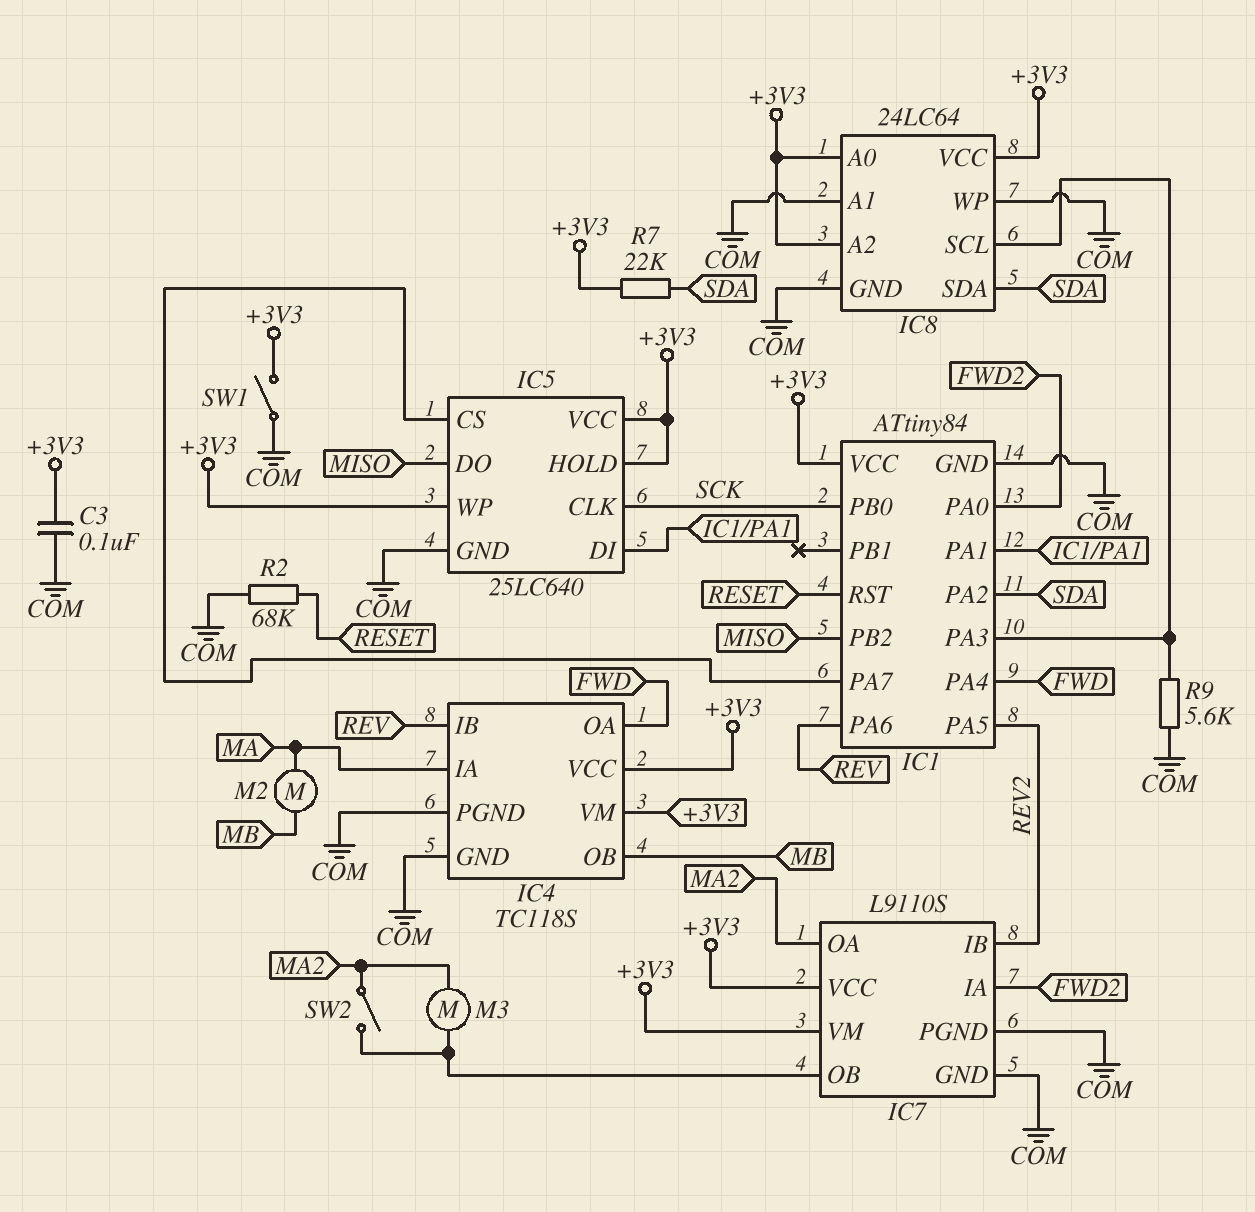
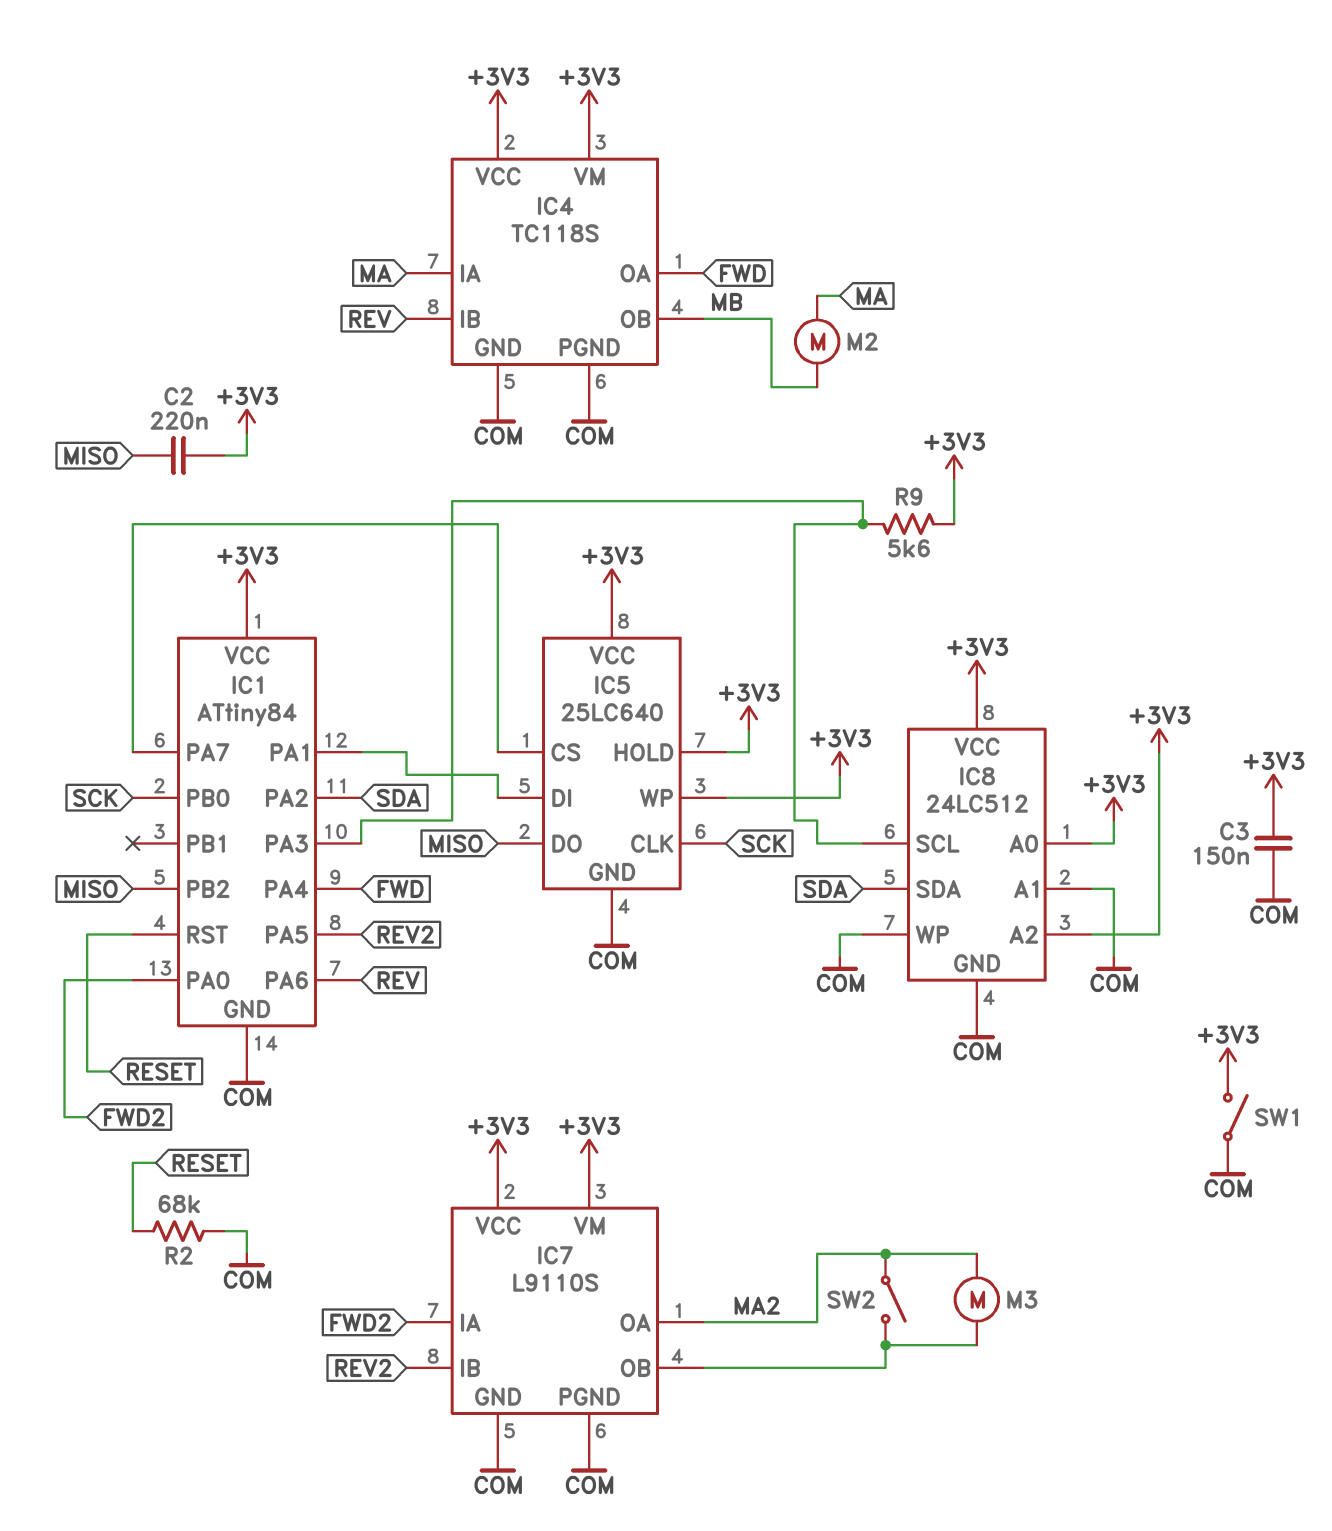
C2: none -> 220nF (+3V3, MISO)
C3: 100nF (+3V3, COM) -> 150nF (+3V3, COM)
IC8: 24LC64 -> 24LC512
R7: 22k (+3V3, SDA) -> none
R9: 5.6k (COM, IC1/PA3) -> 5.6k (+3V3, IC1/PA3)

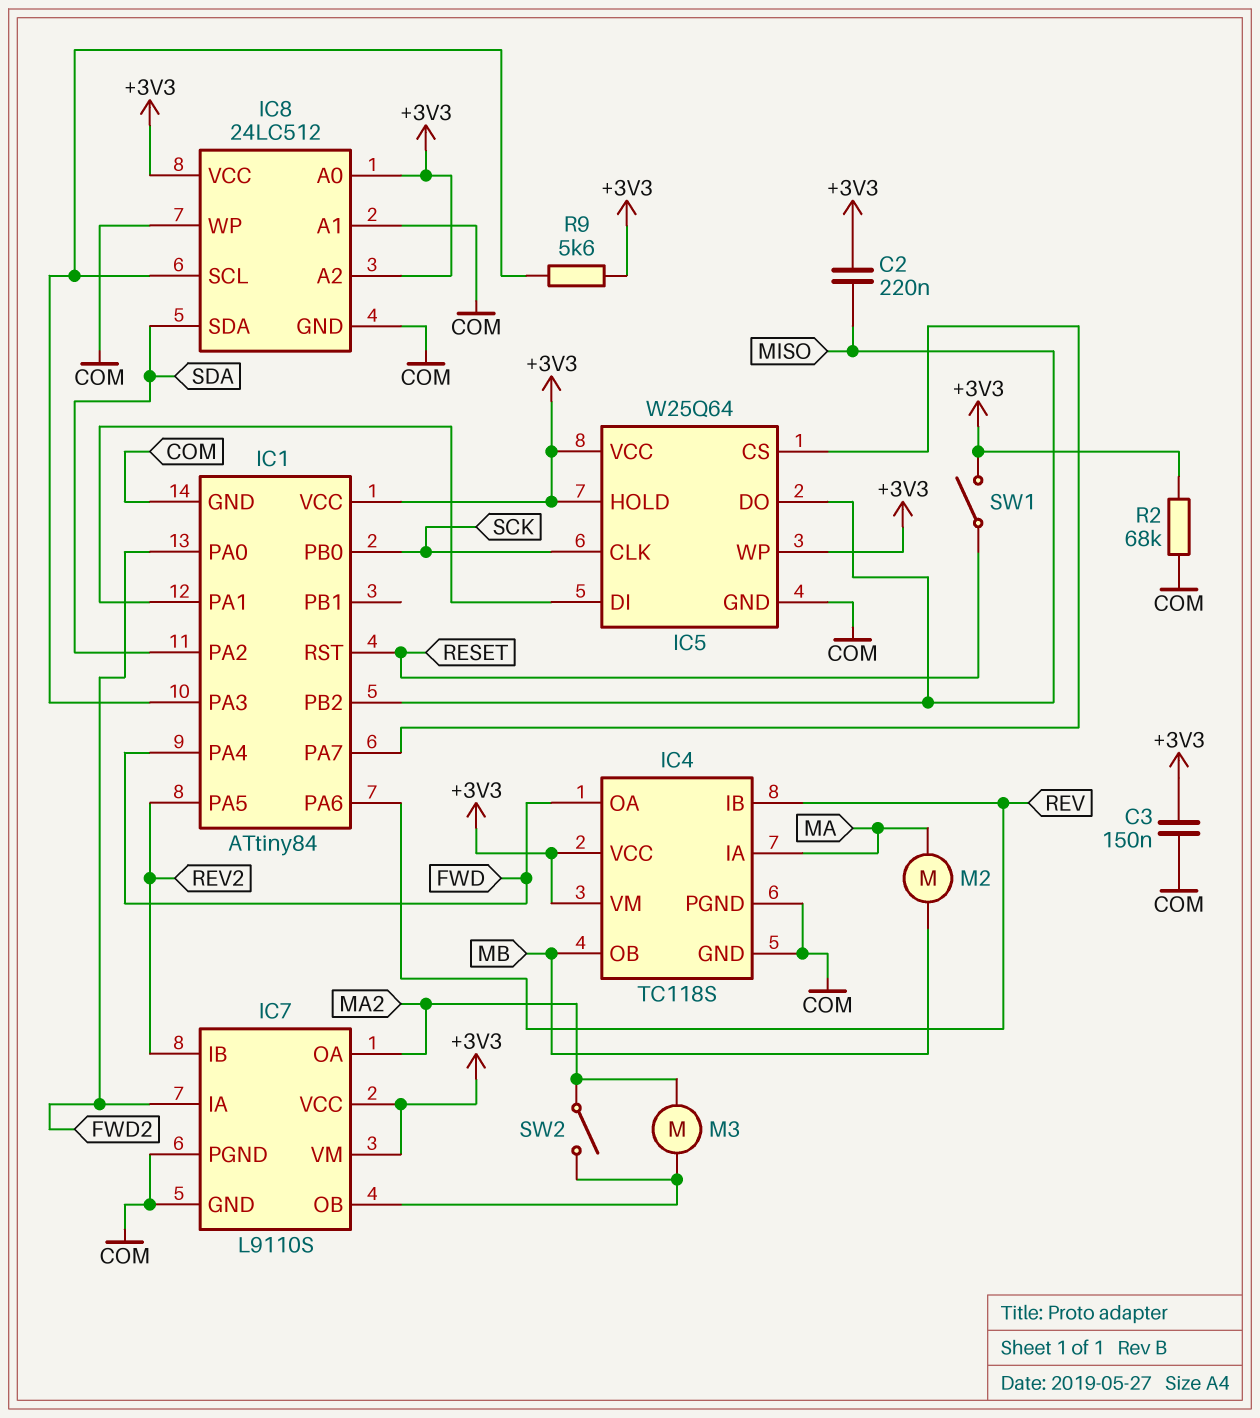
IC5: 25LC640 -> W25Q64
R2: 68k (COM, RESET) -> 68k (+3V3, COM)
SW1: switch (+3V3, COM) -> switch (+3V3, RESET)

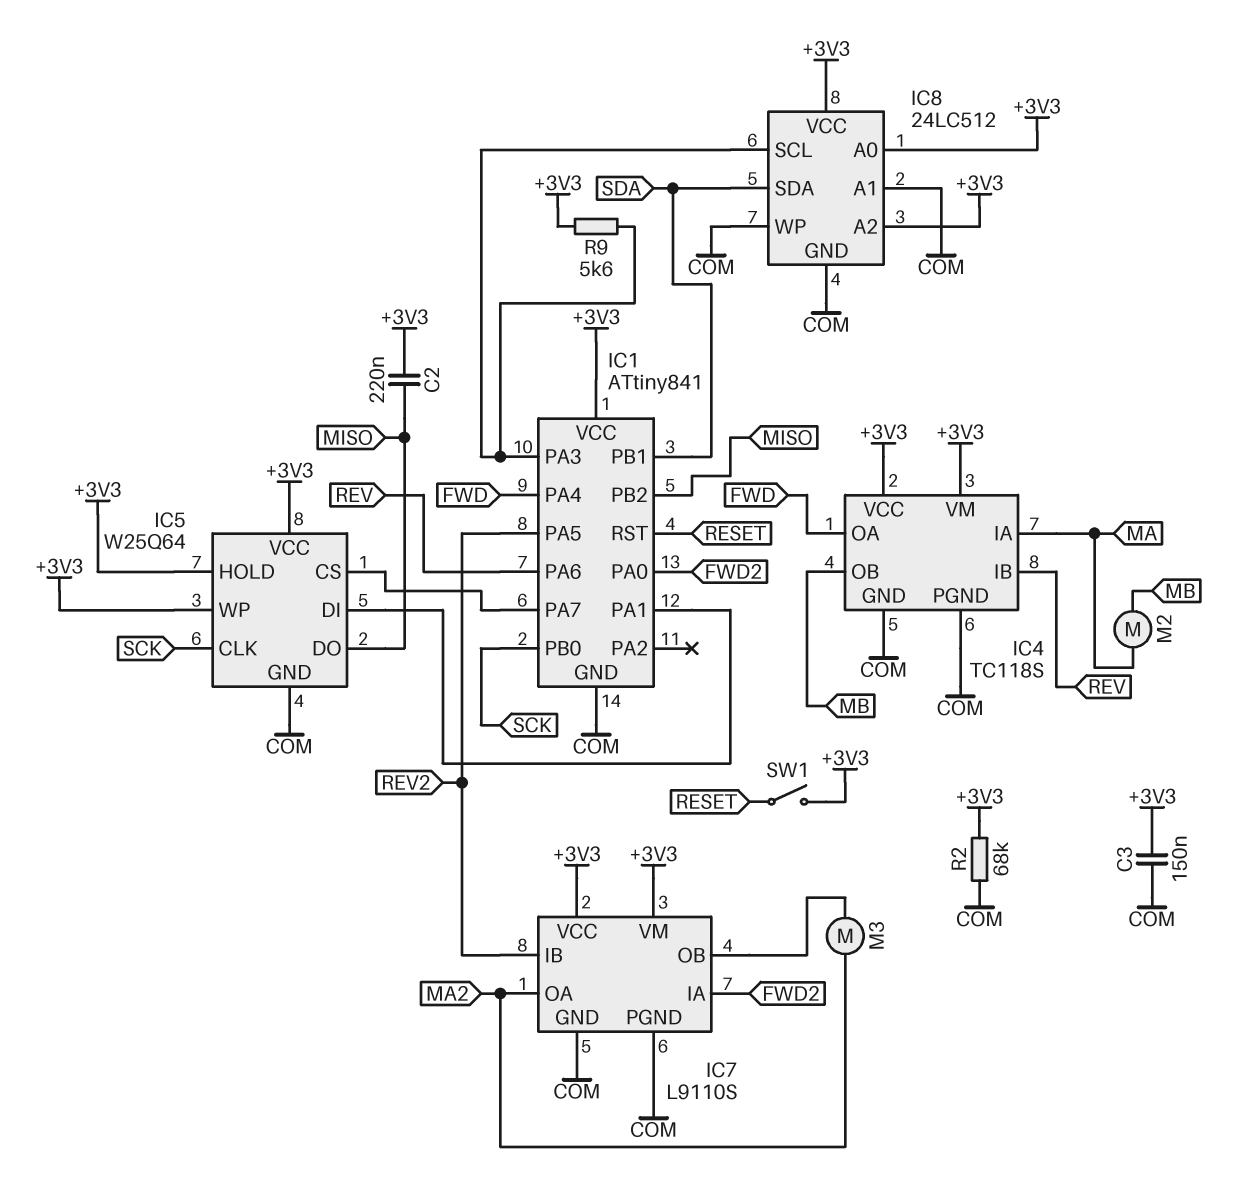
IC1: ATtiny84 -> ATtiny841
IC1 pin PA2: SDA -> none
IC1 pin PB1: none -> SDA
SW2: switch (IC7/OB, MA2) -> none

